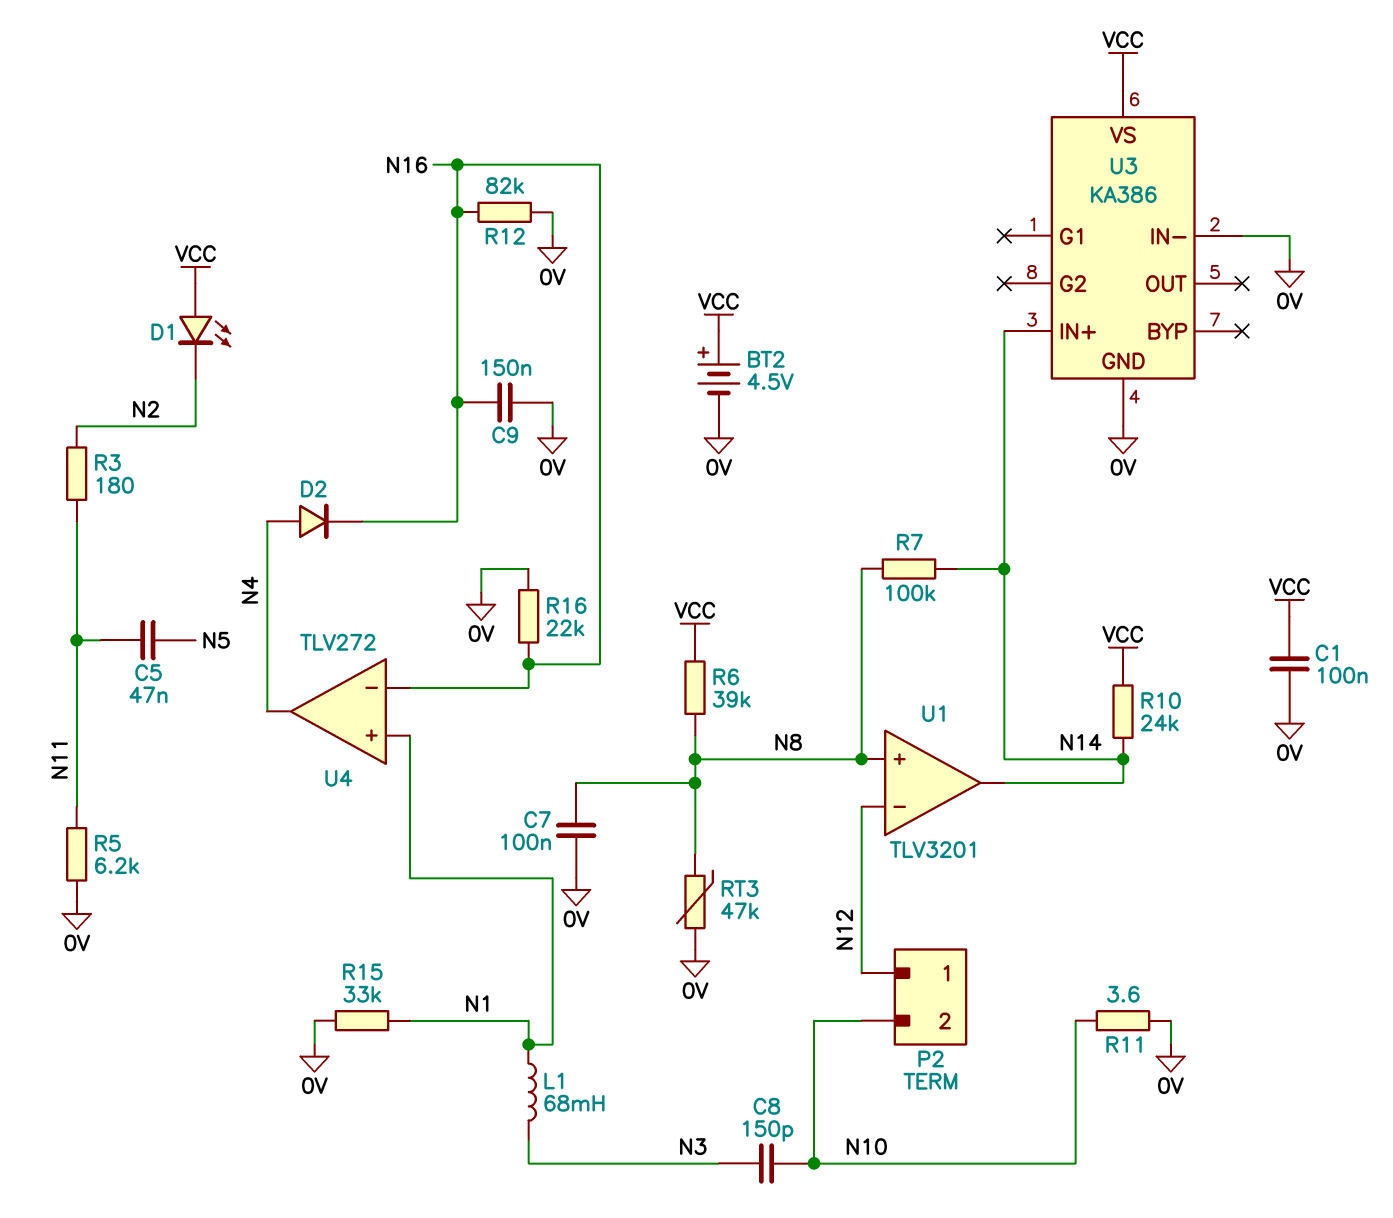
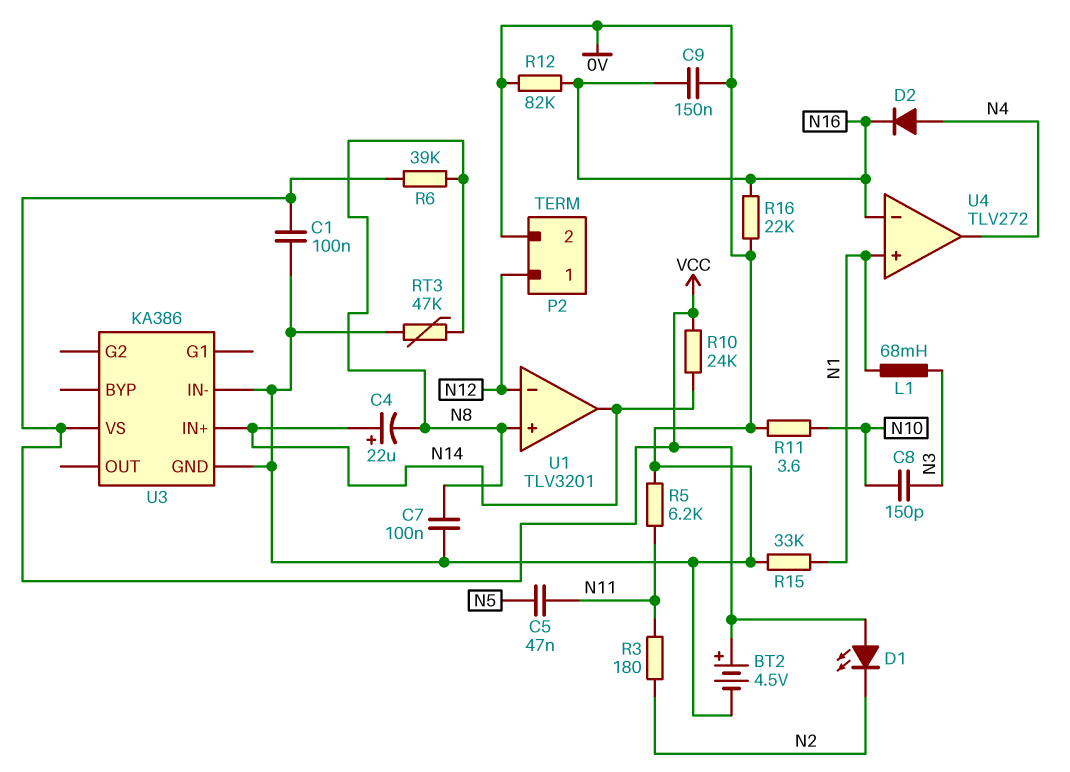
C4: none -> 22uF (plus N14, minus N8)
P2 pin 2: N10 -> 0V
R7: 100k (N8, N14) -> none

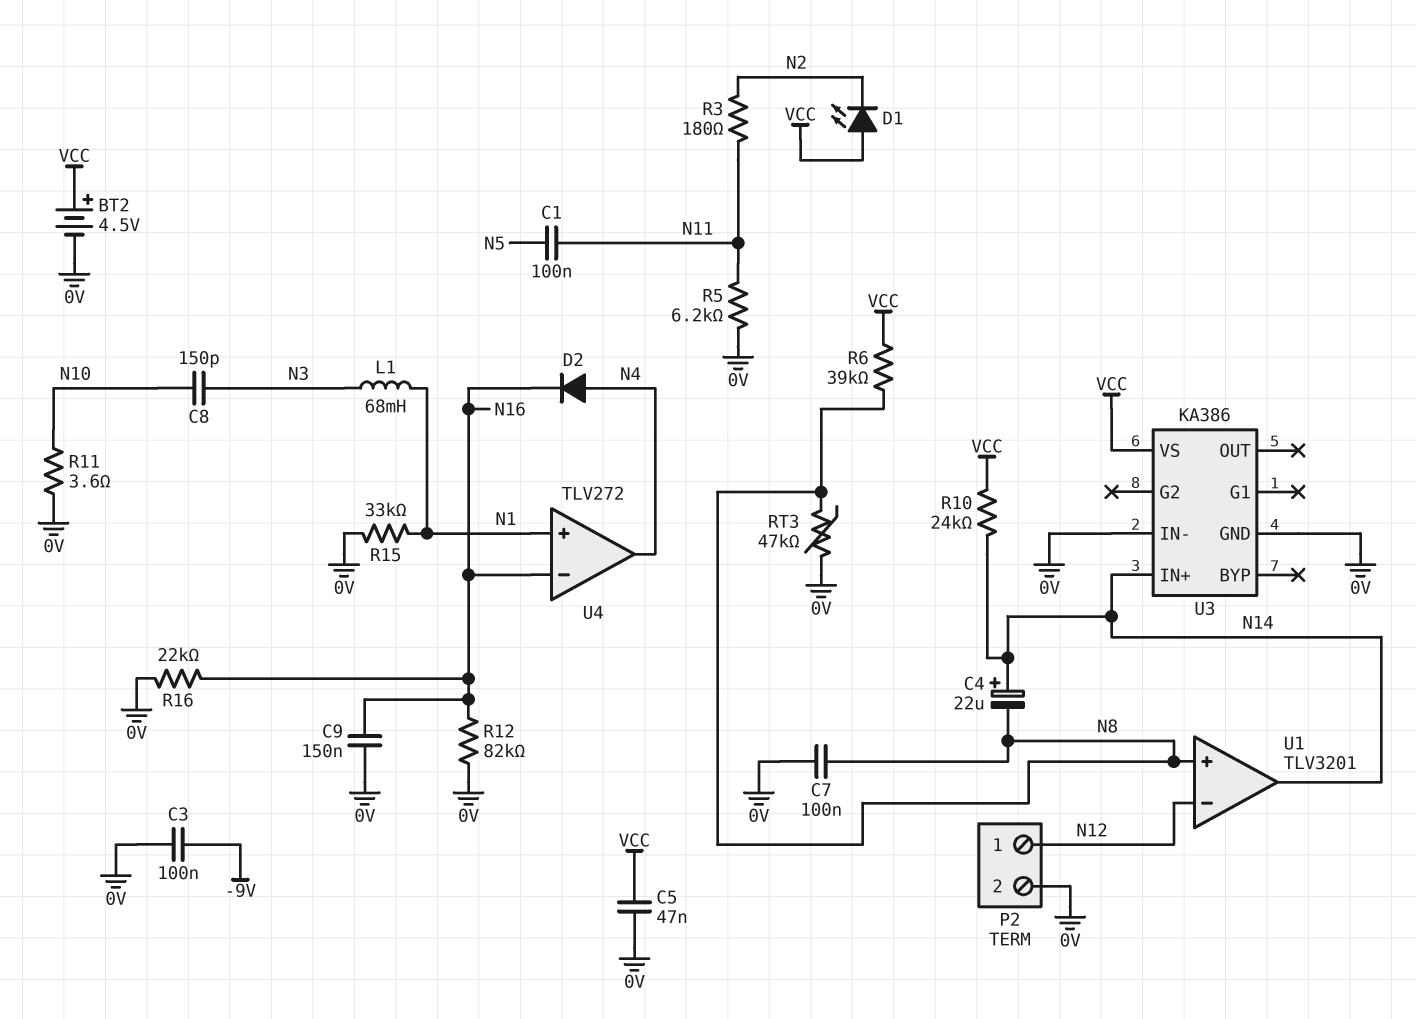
C1: 100nF (0V, VCC) -> 100nF (N5, N11)
C3: none -> 100nF (-9V, 0V)
C5: 47nF (N5, N11) -> 47nF (0V, VCC)

